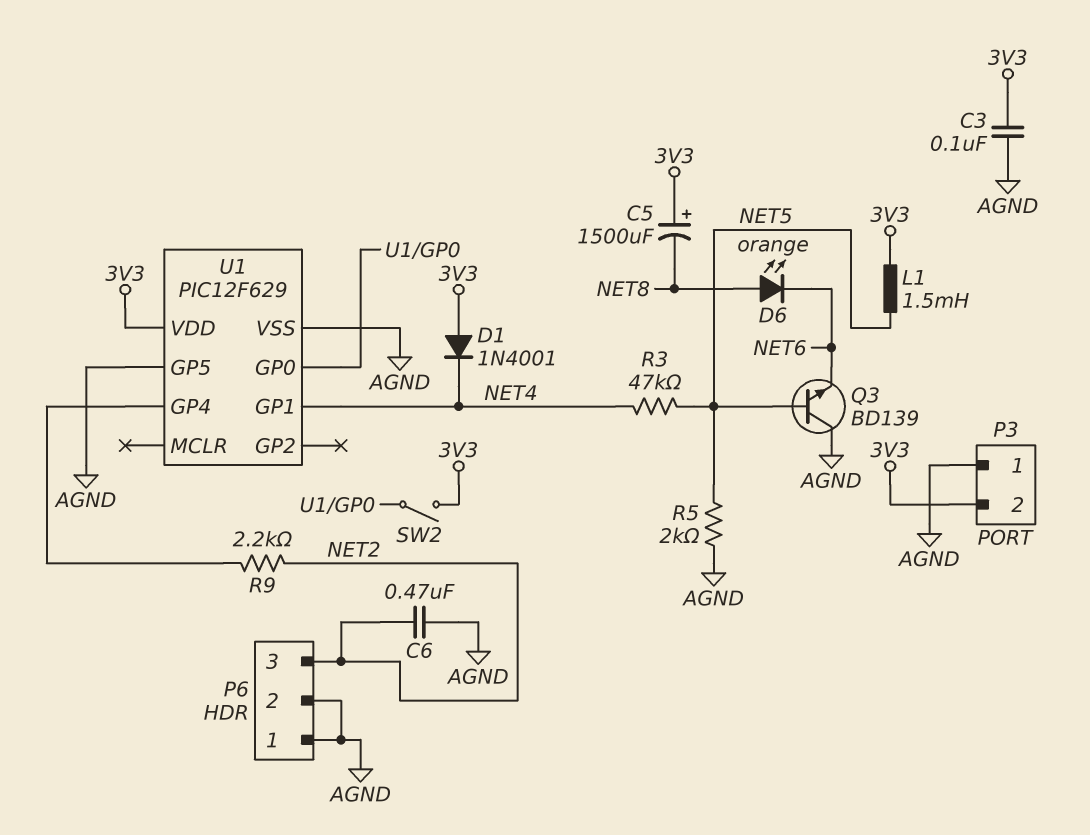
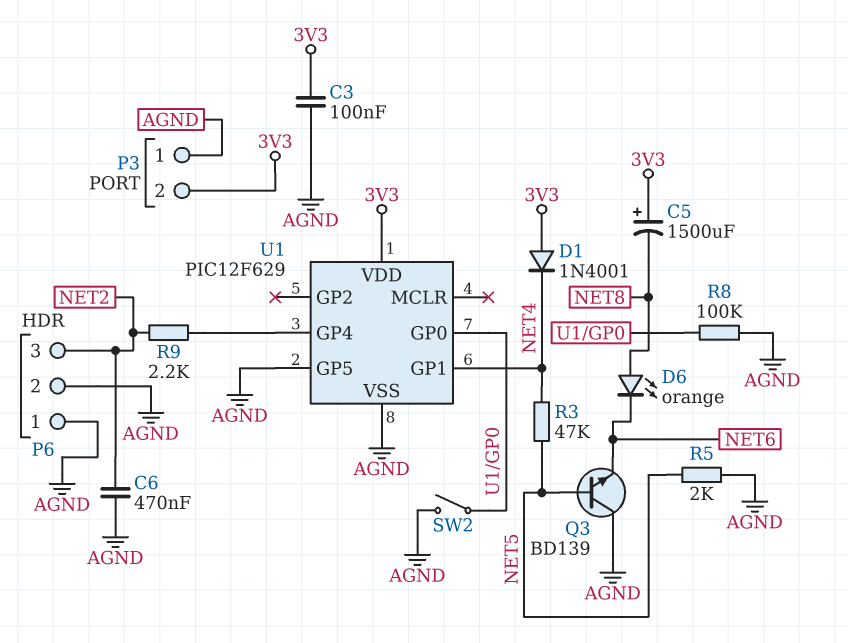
L1: 1.5mH (3V3, NET5) -> none
R8: none -> 100k (AGND, U1/GP0)
SW2: switch (3V3, U1/GP0) -> switch (AGND, U1/GP0)

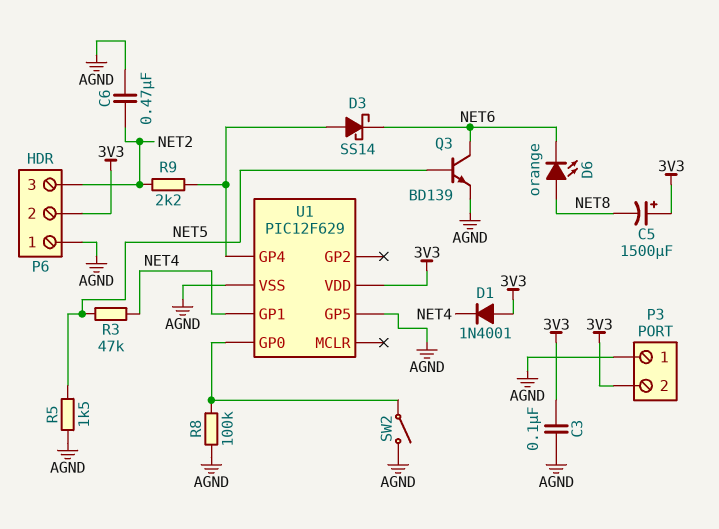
D3: none -> schottky SS14 (A U1/GP4, K NET6)
P6 pin 2: AGND -> 3V3
Q3: NPN BD139 (B NET5, C AGND, E NET6) -> NPN BD139 (B NET5, C NET6, E AGND)
R5: 2k (AGND, NET5) -> 1.5k (AGND, NET5)

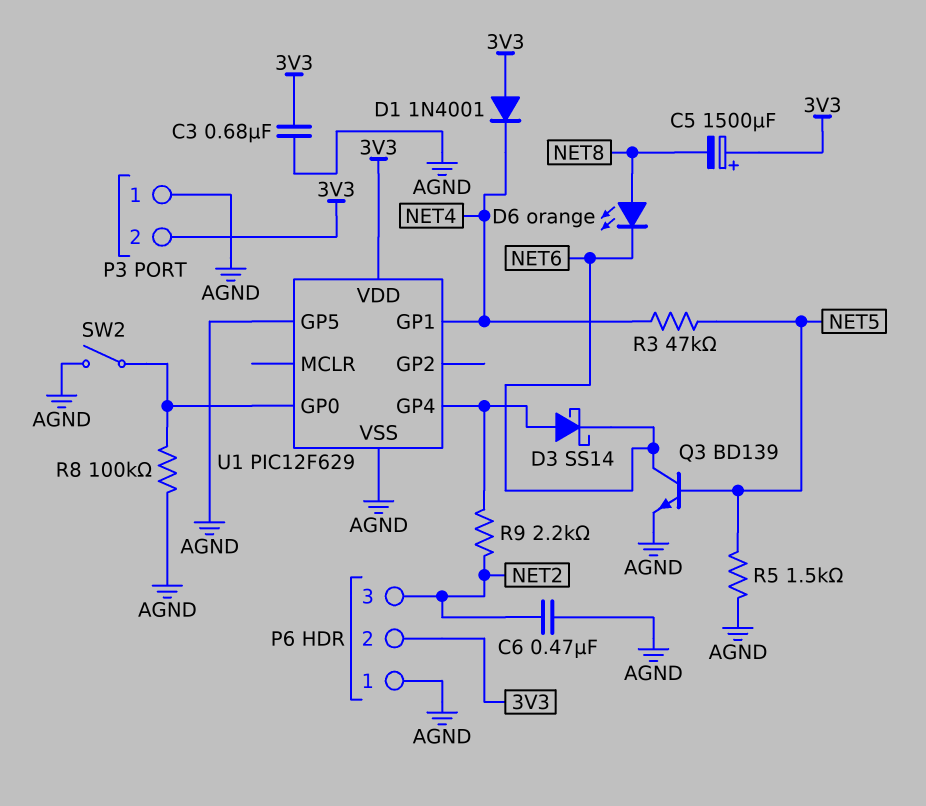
C3: 100nF (3V3, AGND) -> 680nF (3V3, AGND)

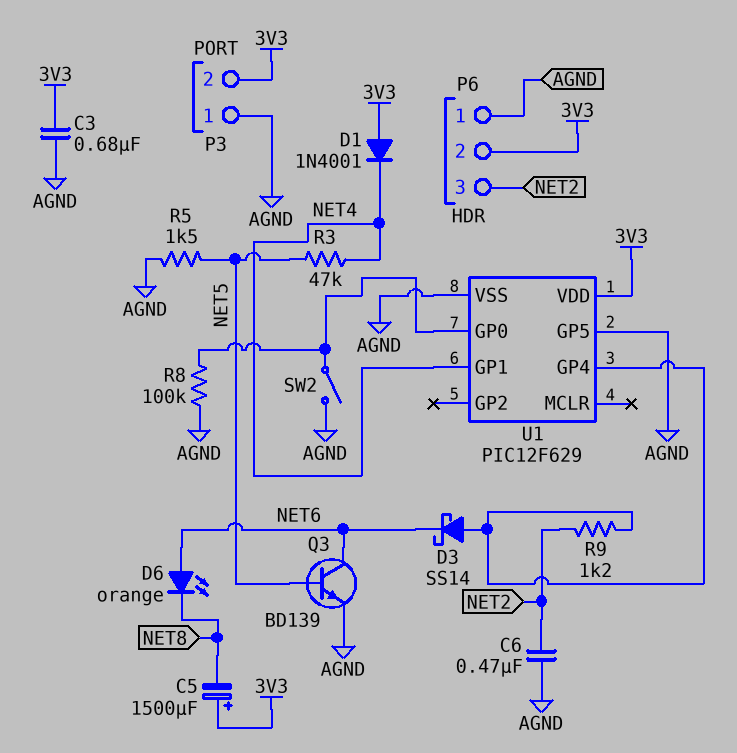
D6: LED orange (A NET8, K NET6) -> LED orange (A NET6, K NET8)
R9: 2.2k (NET2, U1/GP4) -> 1.2k (NET2, U1/GP4)

